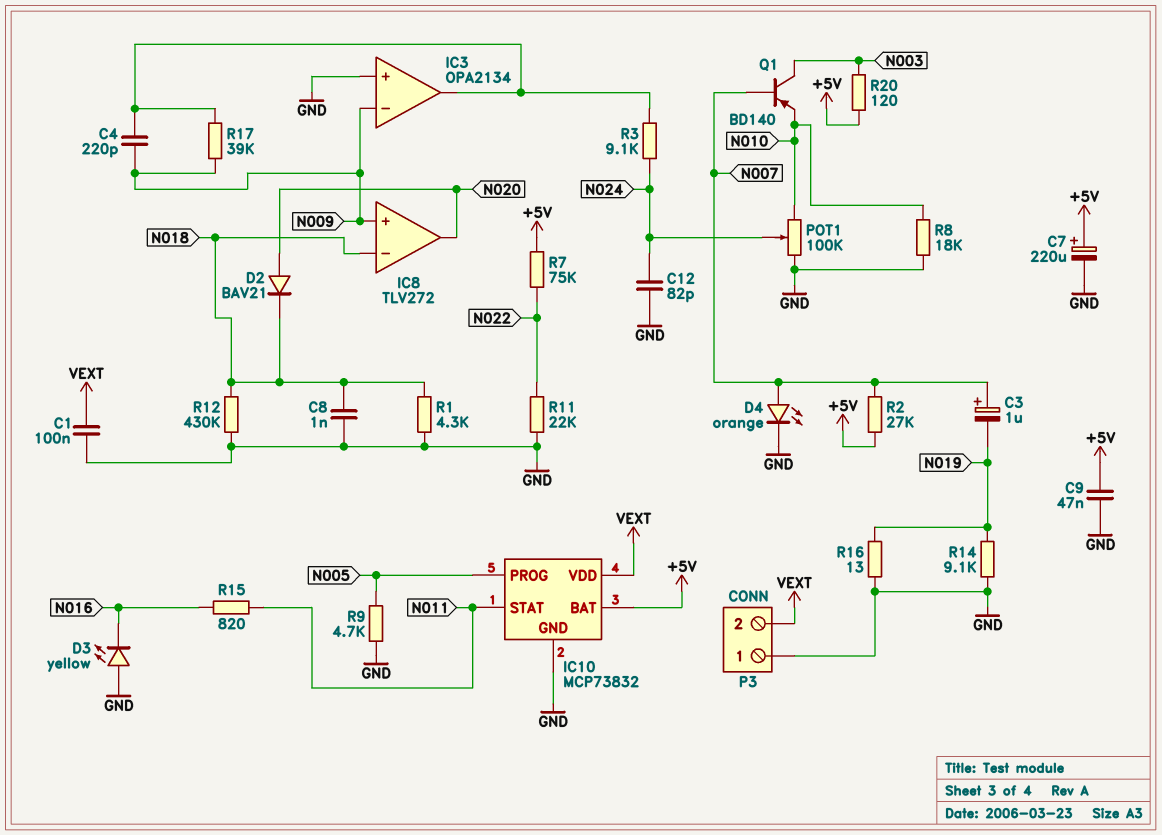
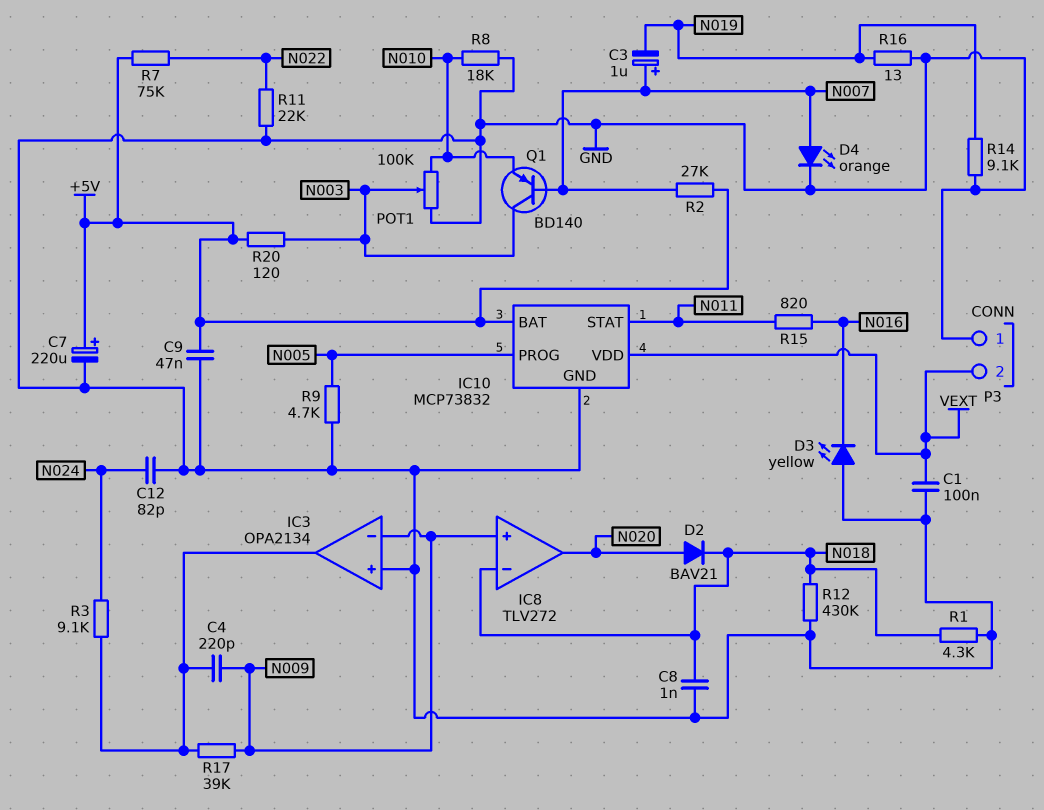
POT1: 100k (GND, N010, wiper N024) -> 100k (GND, N010, wiper N003)

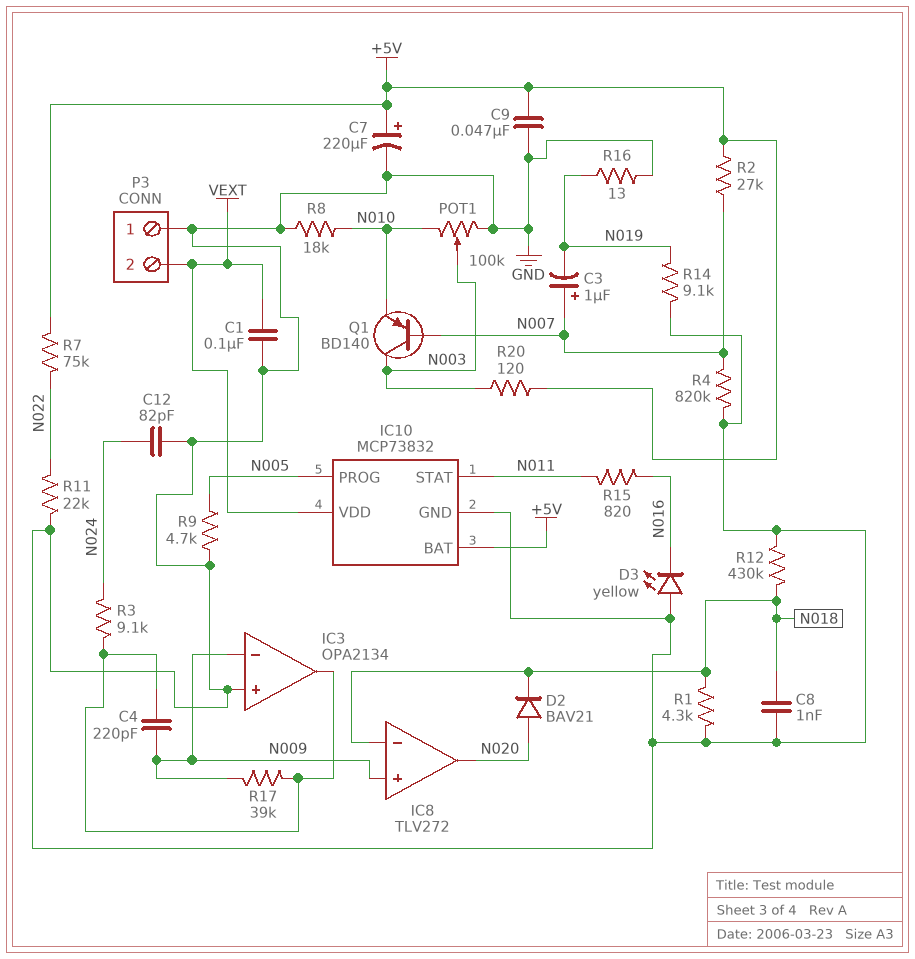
D4: LED orange (A N007, K GND) -> none
R4: none -> 820k (GND, N007)

